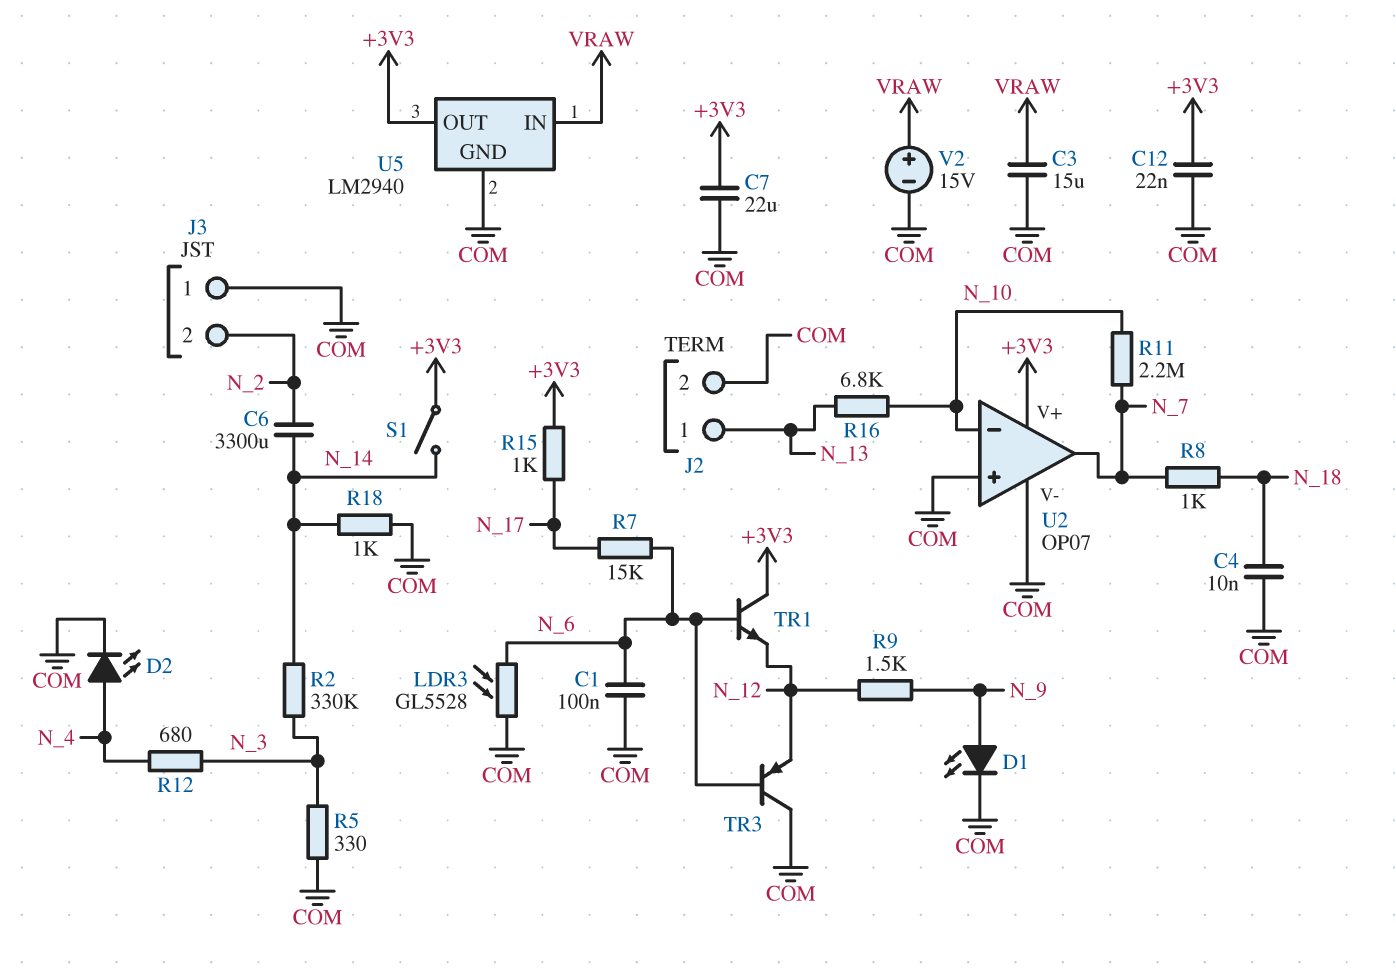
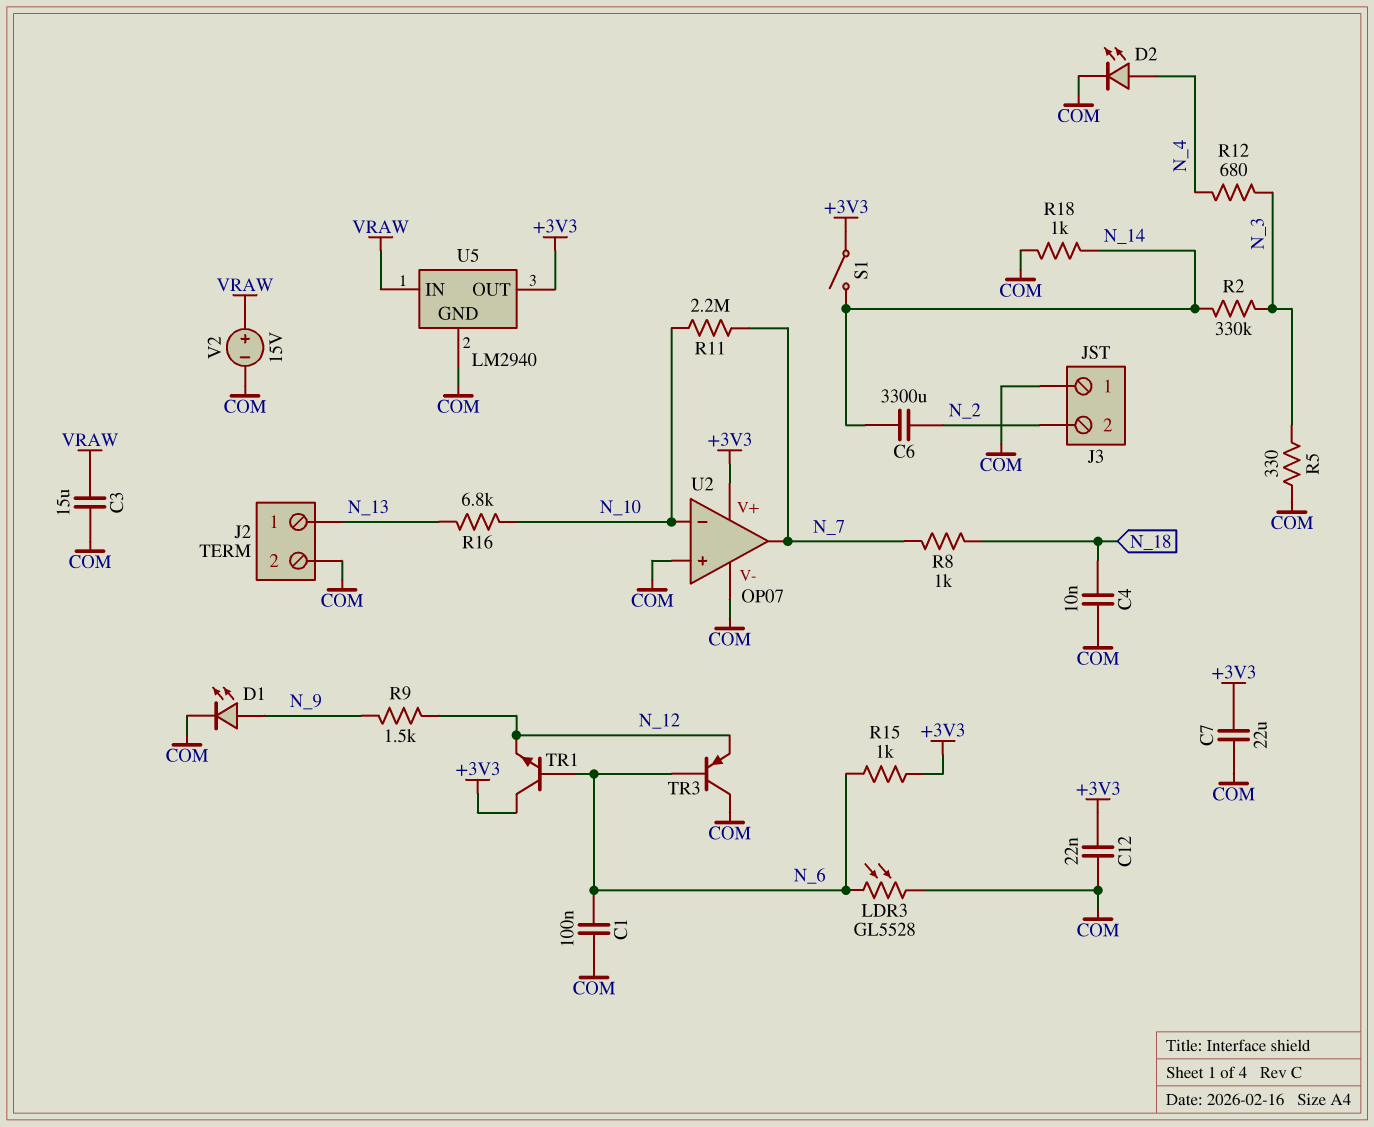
R7: 15k (N_6, N_17) -> none
R15: 1k (+3V3, N_17) -> 1k (+3V3, N_6)

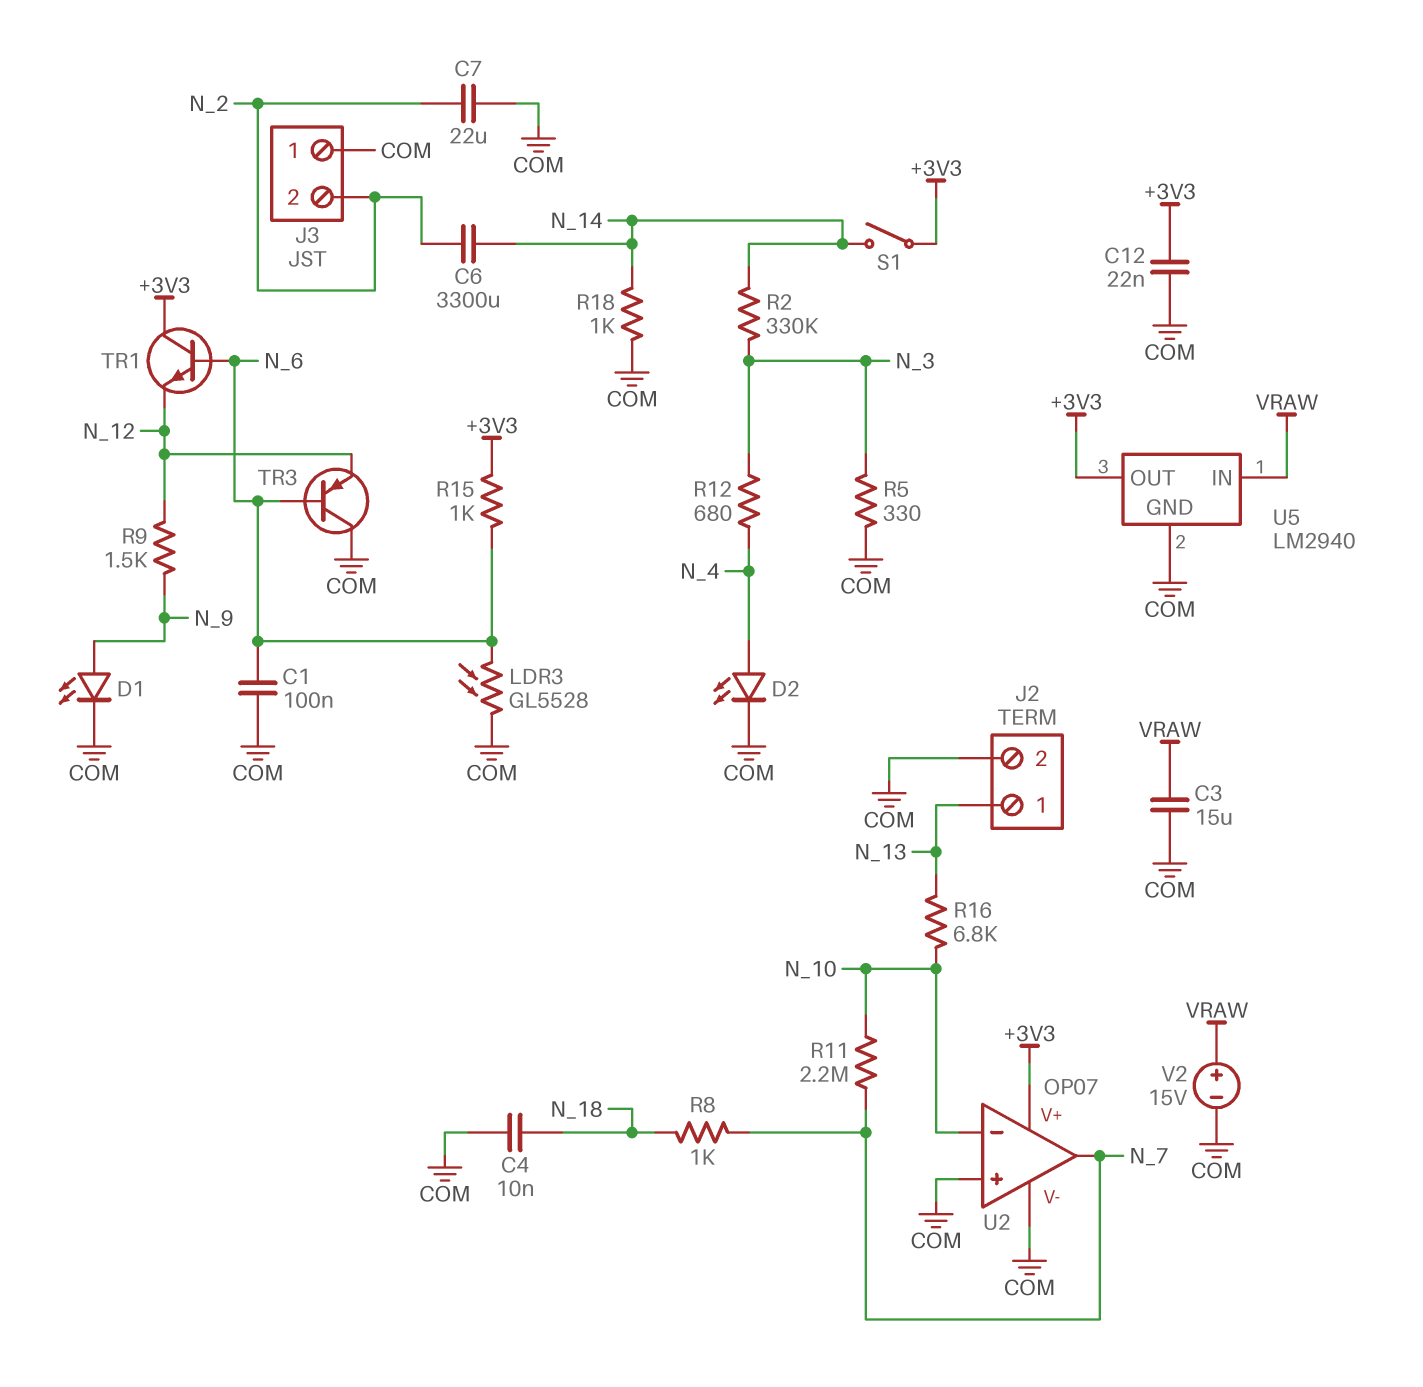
C7: 22uF (+3V3, COM) -> 22uF (COM, N_2)

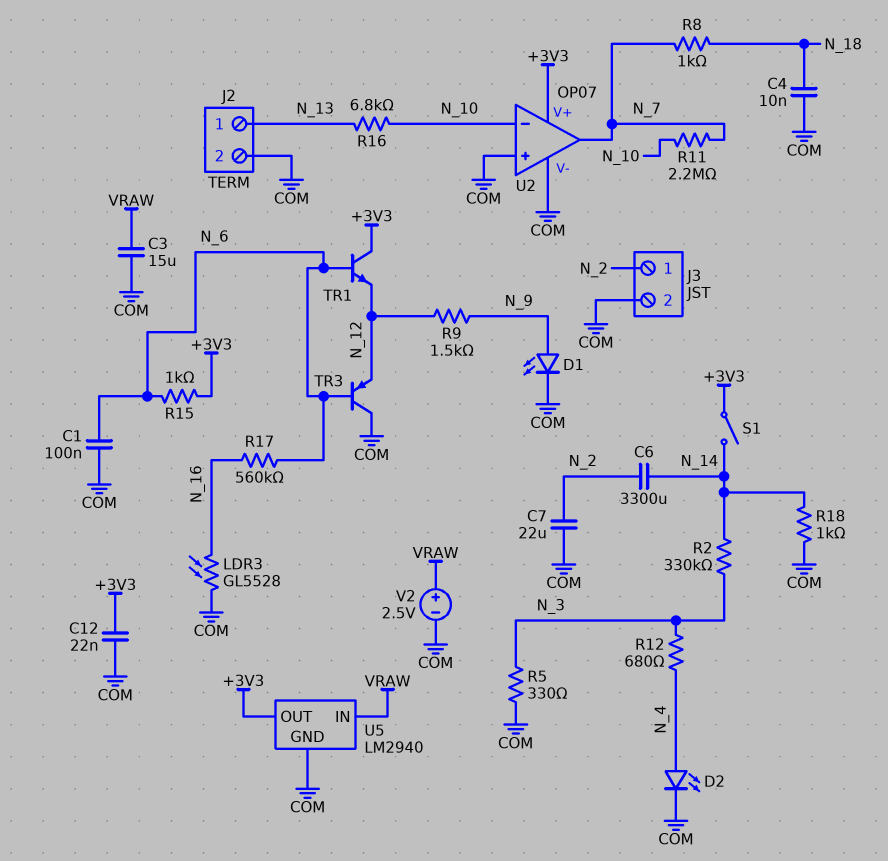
J3 pin 1: COM -> N_2
J3 pin 2: N_2 -> COM
LDR3: GL5528 (COM, N_6) -> GL5528 (COM, N_16)
R17: none -> 560k (N_6, N_16)
V2: 15V (plus VRAW, minus COM) -> 2.5V (plus VRAW, minus COM)

